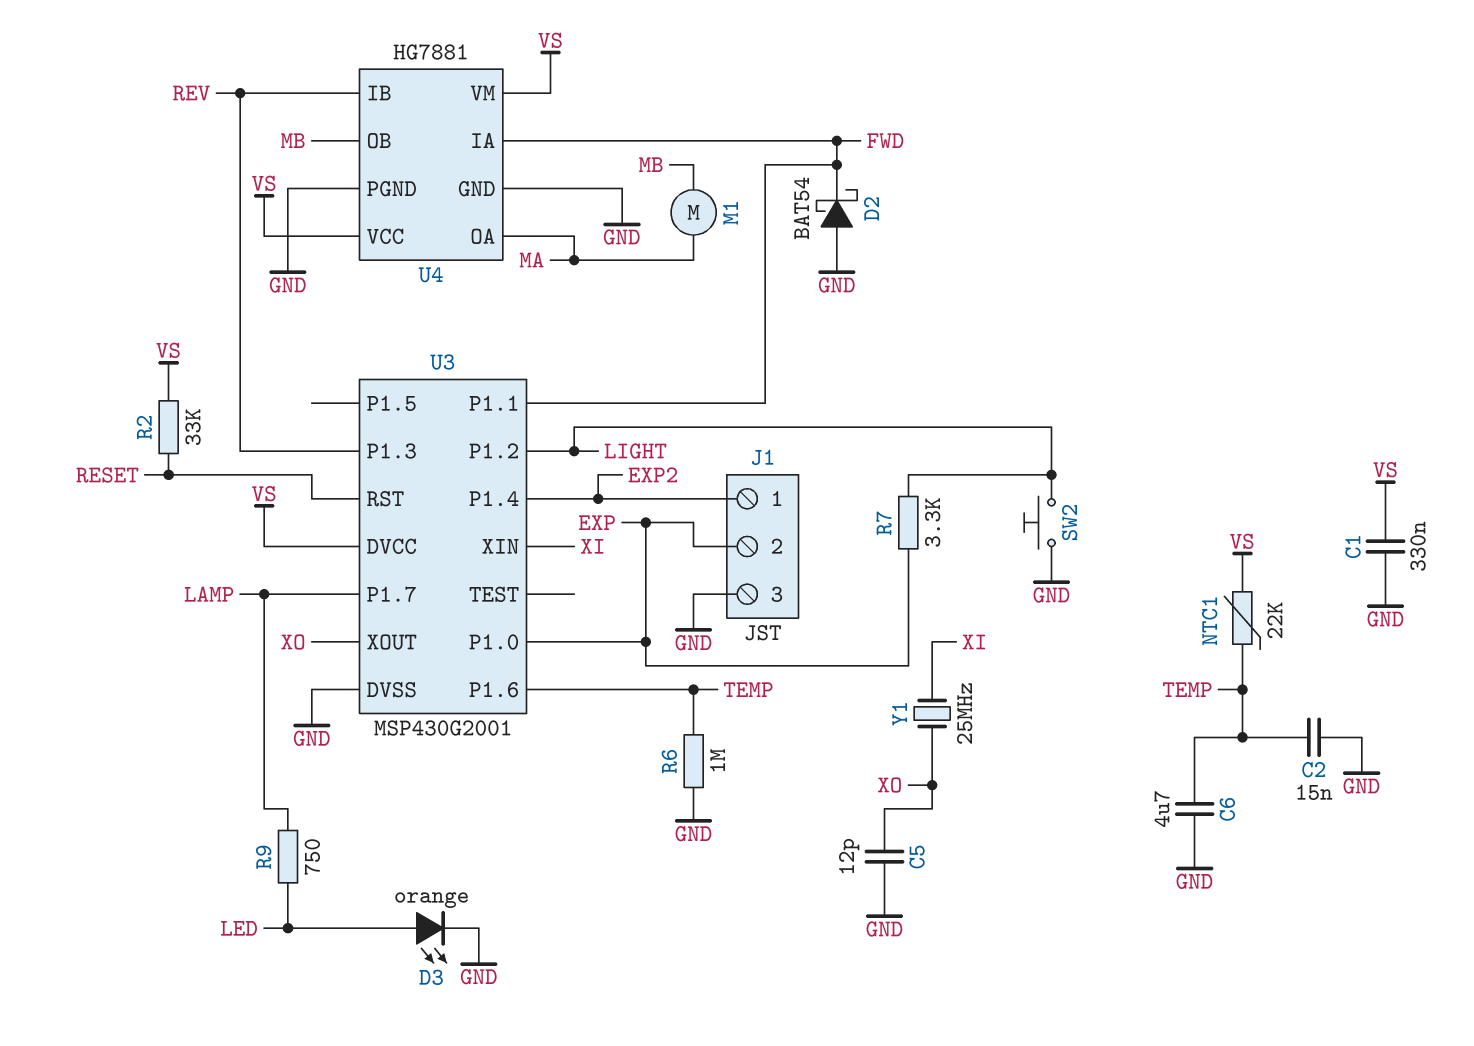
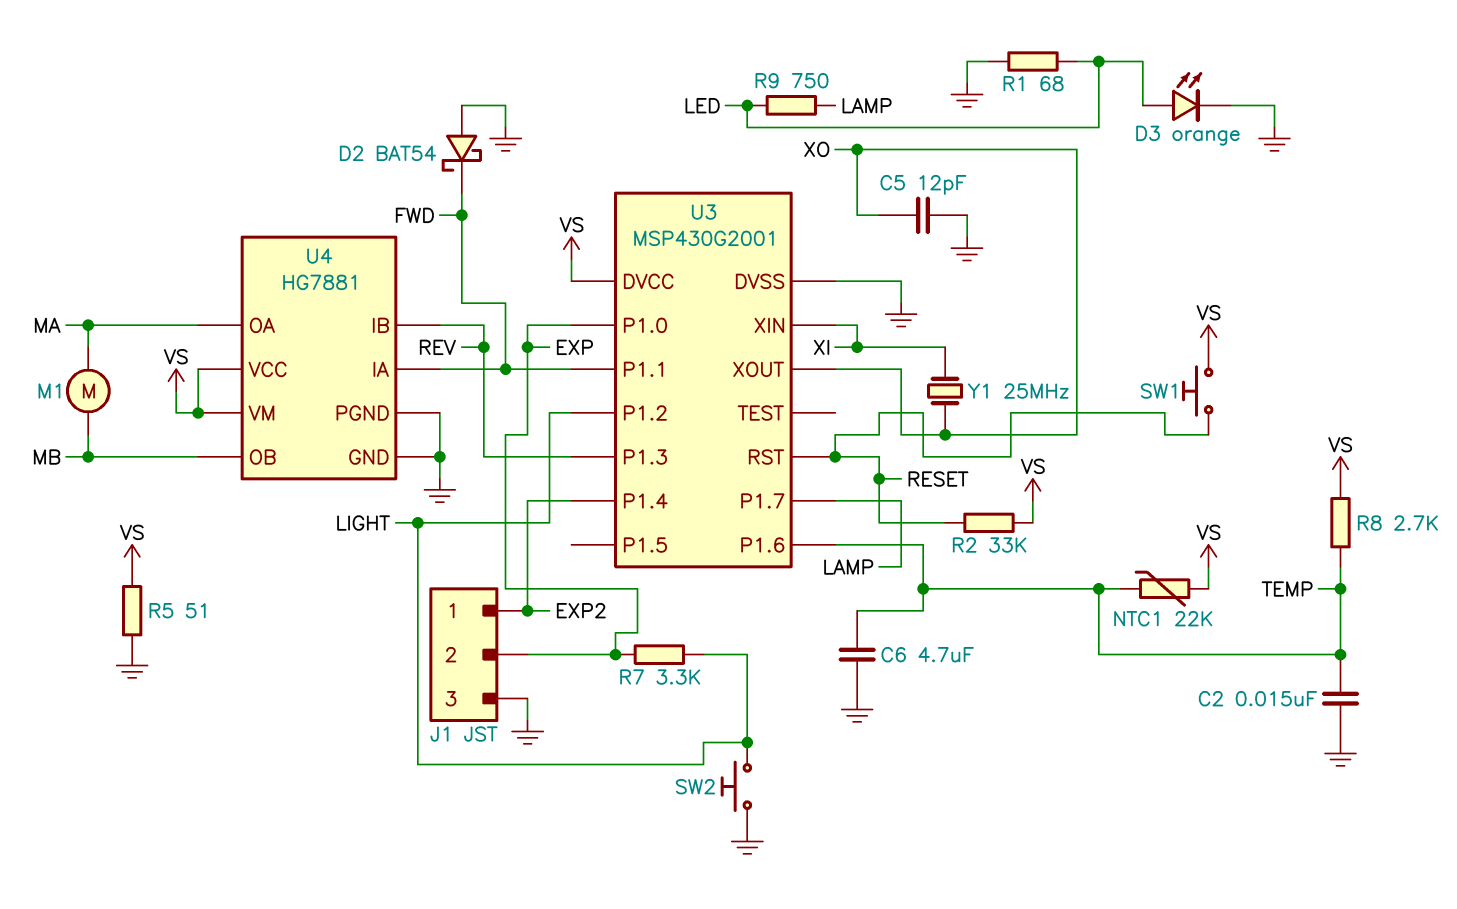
C1: 330nF (GND, VS) -> none
R1: none -> 68 (GND, LED)
R5: none -> 51 (GND, VS)
R6: 1M (GND, TEMP) -> none
R8: none -> 2.7k (TEMP, VS)
SW1: none -> button (RESET, VS)

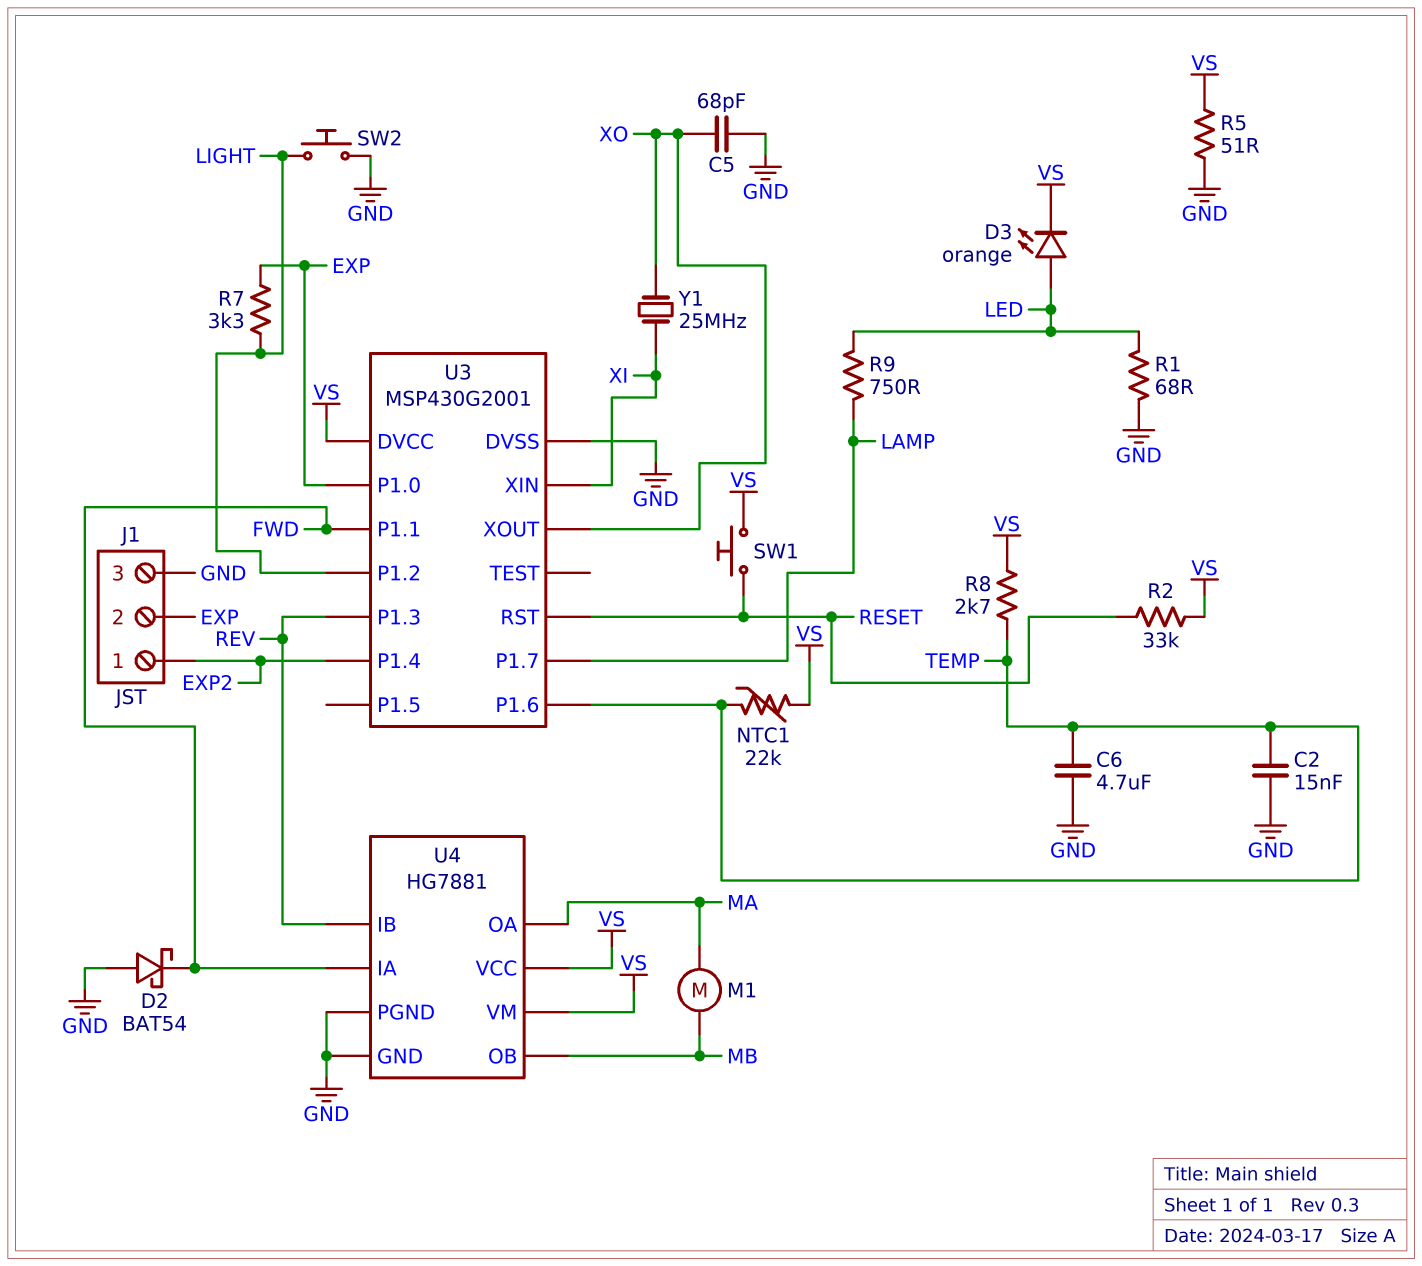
C5: 12pF (GND, XO) -> 68pF (GND, XO)
D3: LED orange (A LED, K GND) -> LED orange (A LED, K VS)

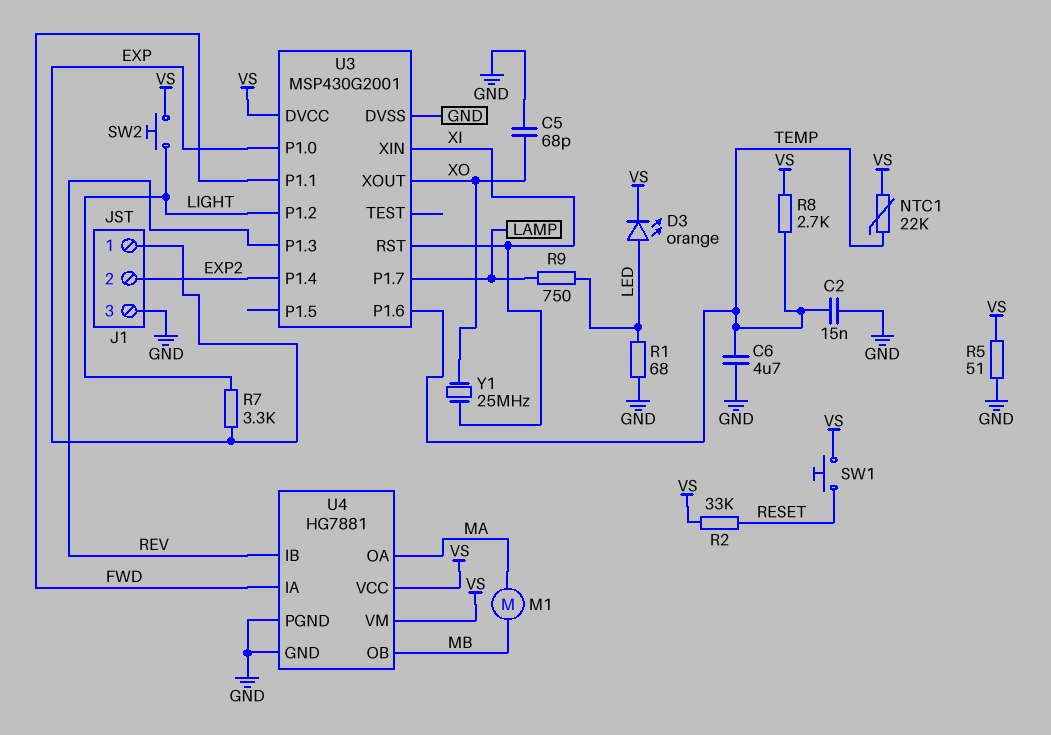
D2: schottky BAT54 (A GND, K FWD) -> none
J1 pin 1: EXP2 -> EXP
J1 pin 2: EXP -> EXP2
SW2: button (GND, LIGHT) -> button (LIGHT, VS)
U3 pin RST: RESET -> XI

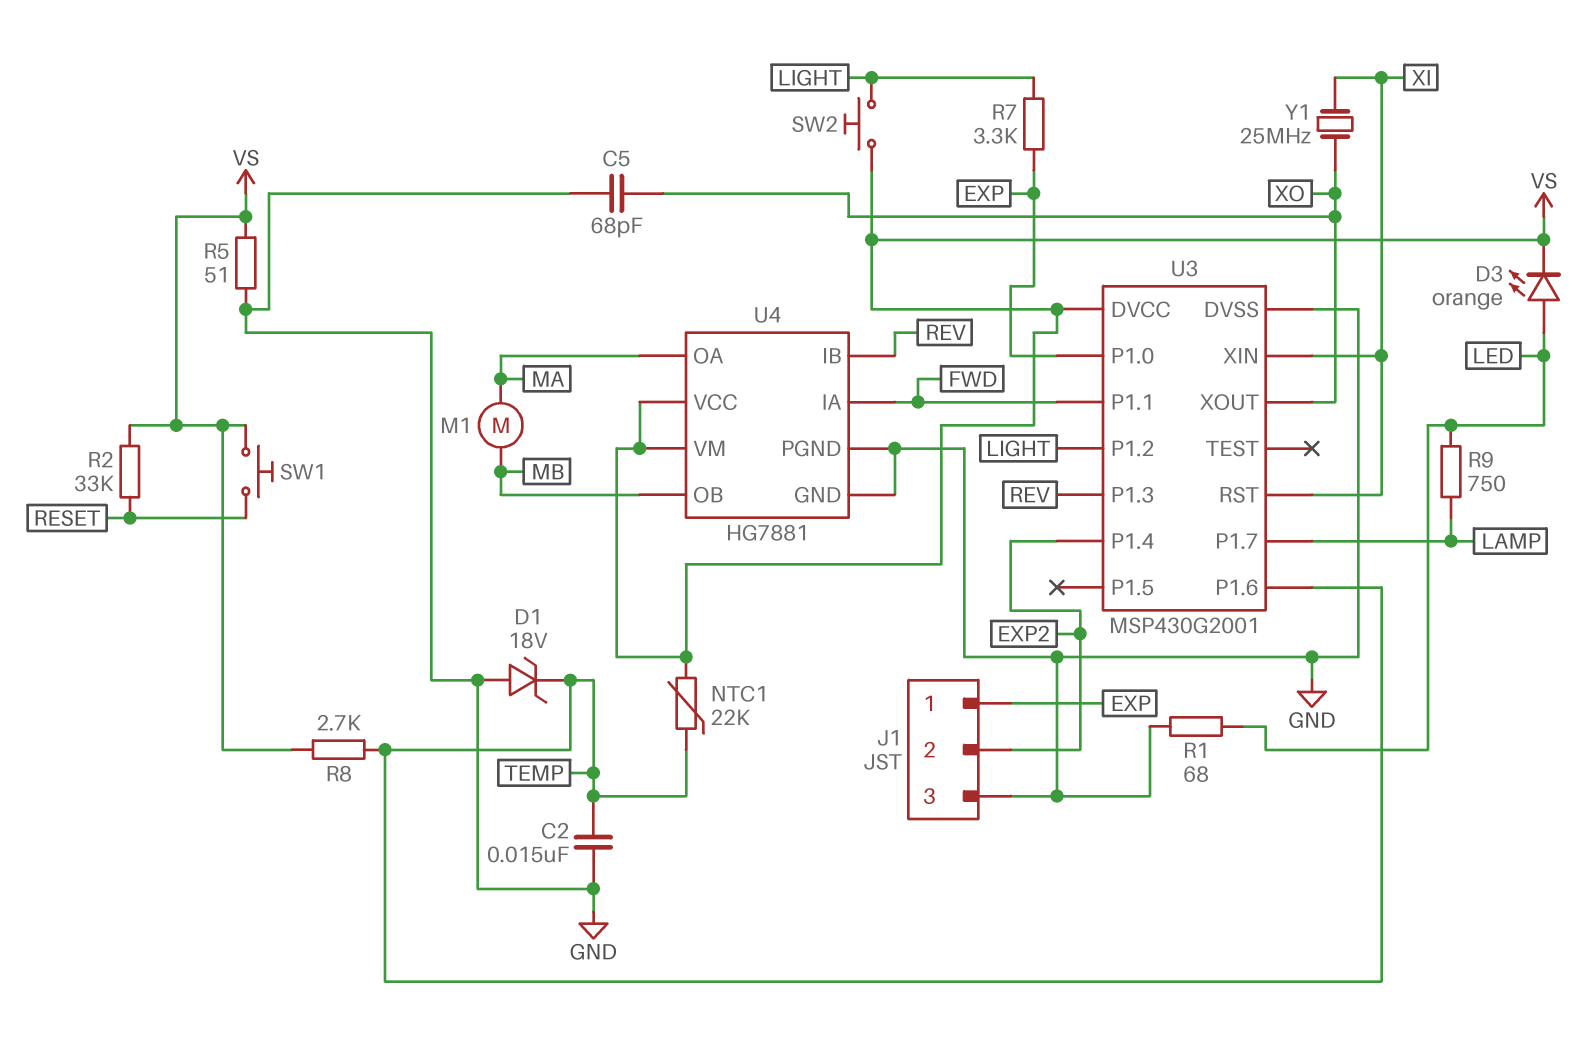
C6: 4.7uF (GND, TEMP) -> none
D1: none -> zener 18V (A GND, K TEMP)

